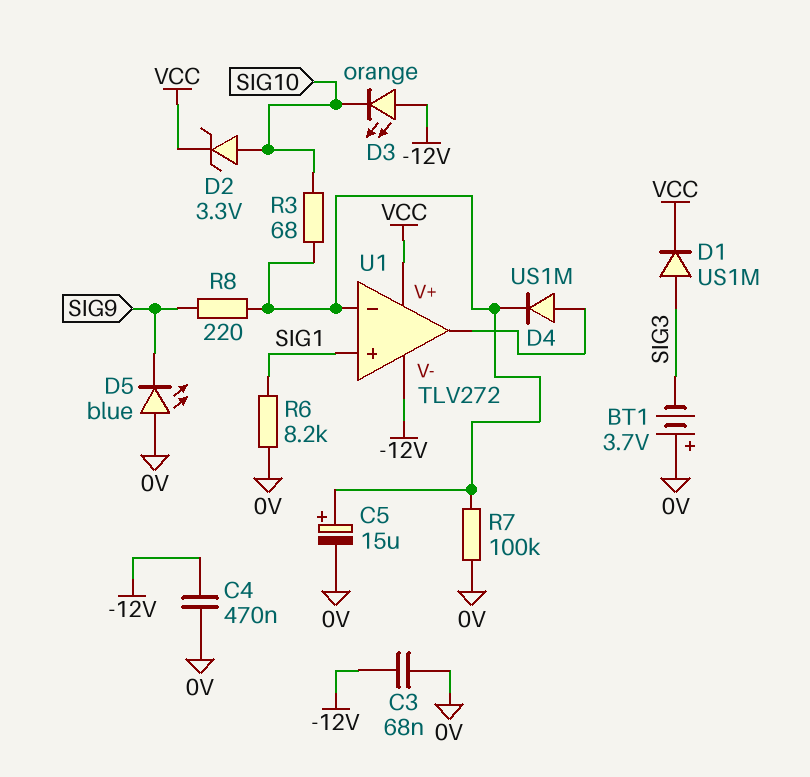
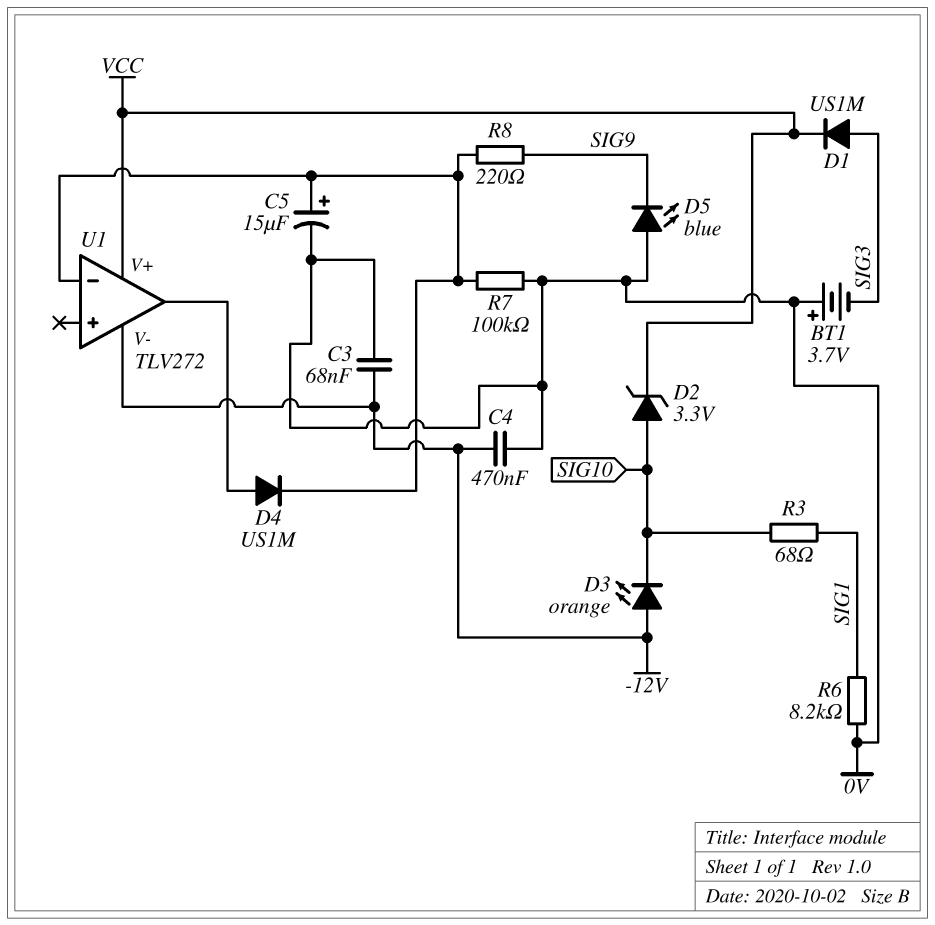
R3: 68 (SIG10, U1/in-) -> 68 (SIG1, SIG10)
U1 pin in+: SIG1 -> none

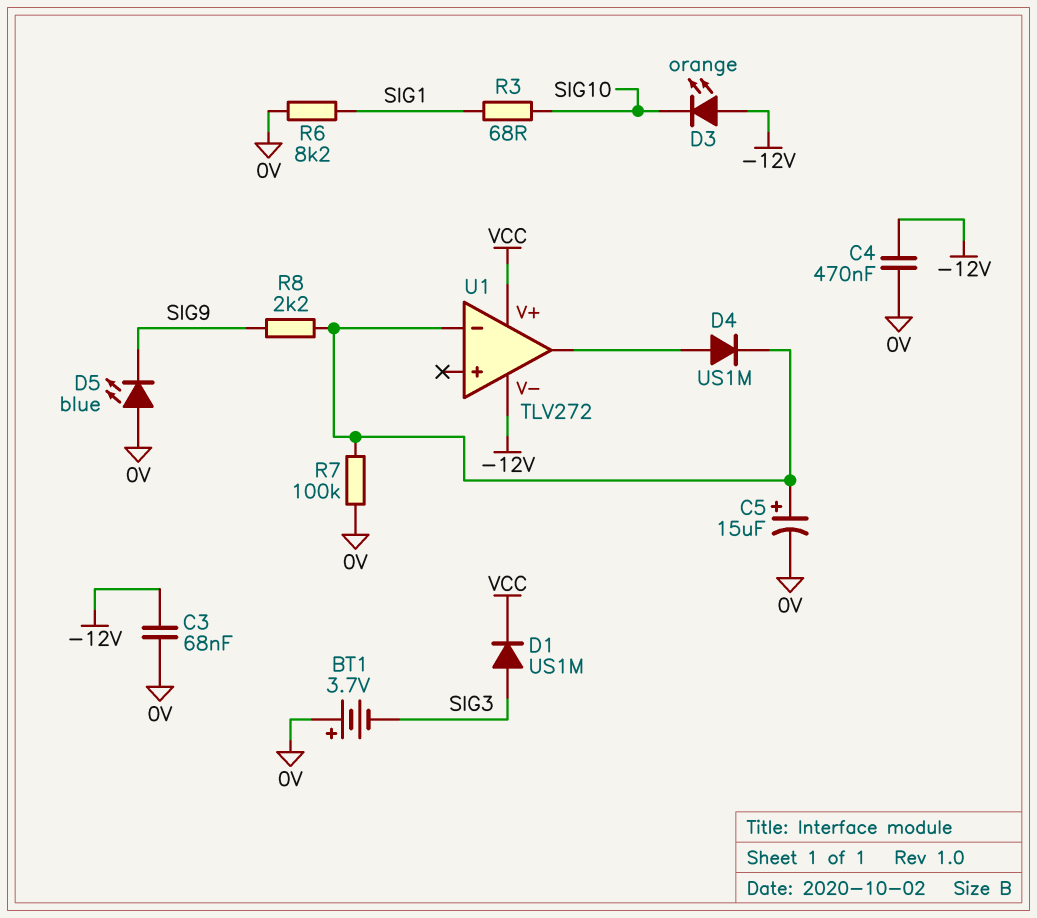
D2: zener 3.3V (A SIG10, K VCC) -> none
R8: 220 (SIG9, U1/in-) -> 2.2k (SIG9, U1/in-)

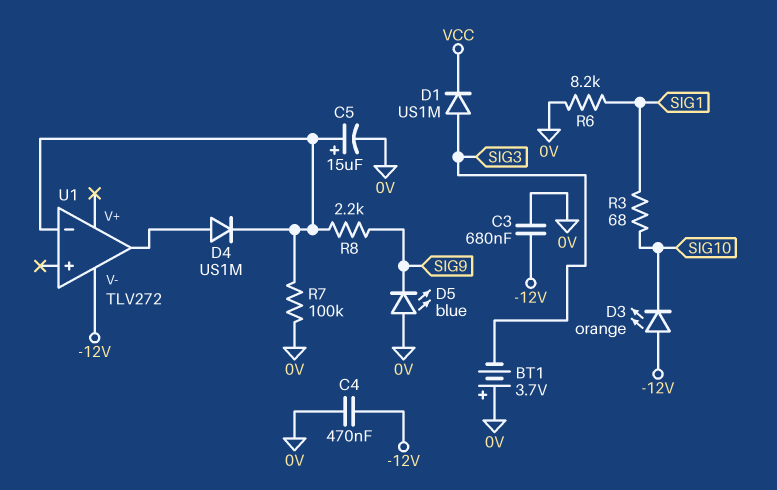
C3: 68nF (-12V, 0V) -> 680nF (-12V, 0V)
U1 pin V+: VCC -> none

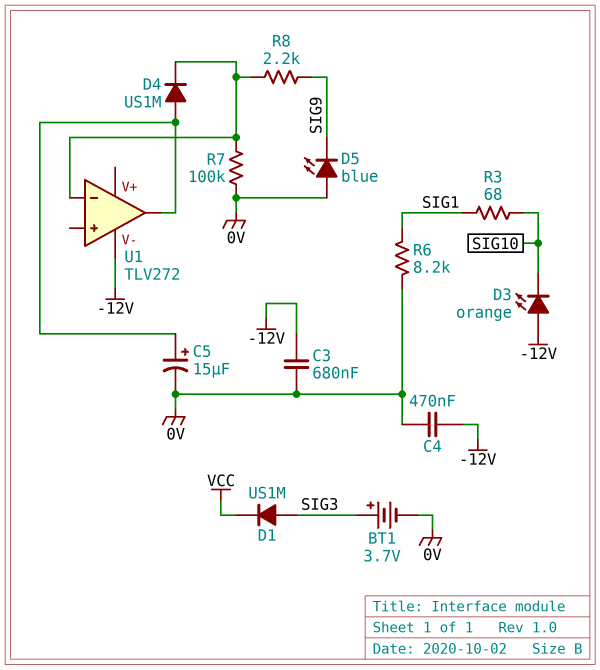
BT1: 3.7V (plus 0V, minus SIG3) -> 3.7V (plus SIG3, minus 0V)
C5: 15uF (plus U1/in-, minus 0V) -> 15uF (plus U1/out, minus 0V)

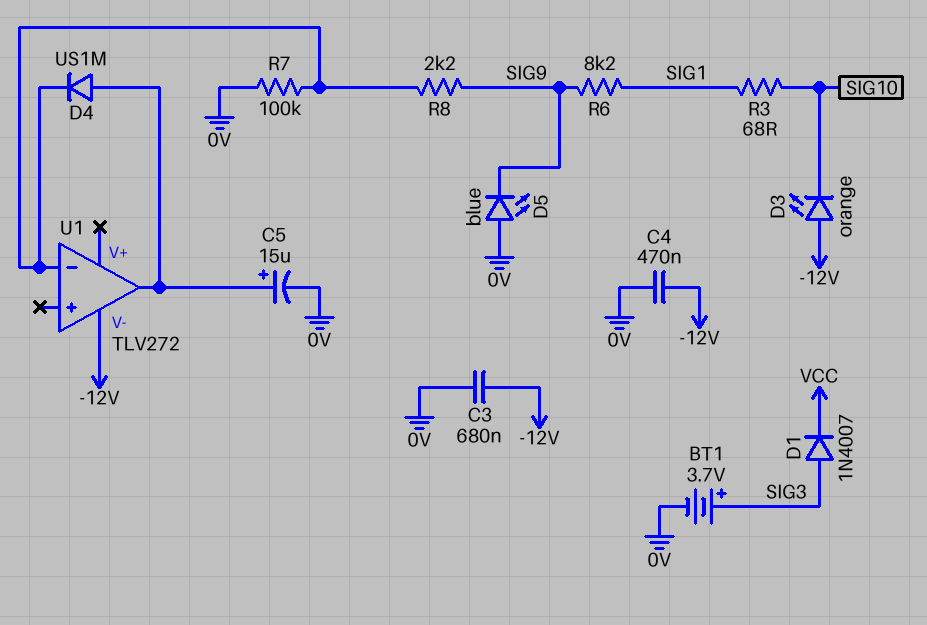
D1: diode US1M (A SIG3, K VCC) -> diode 1N4007 (A SIG3, K VCC)
R6: 8.2k (0V, SIG1) -> 8.2k (SIG1, SIG9)

